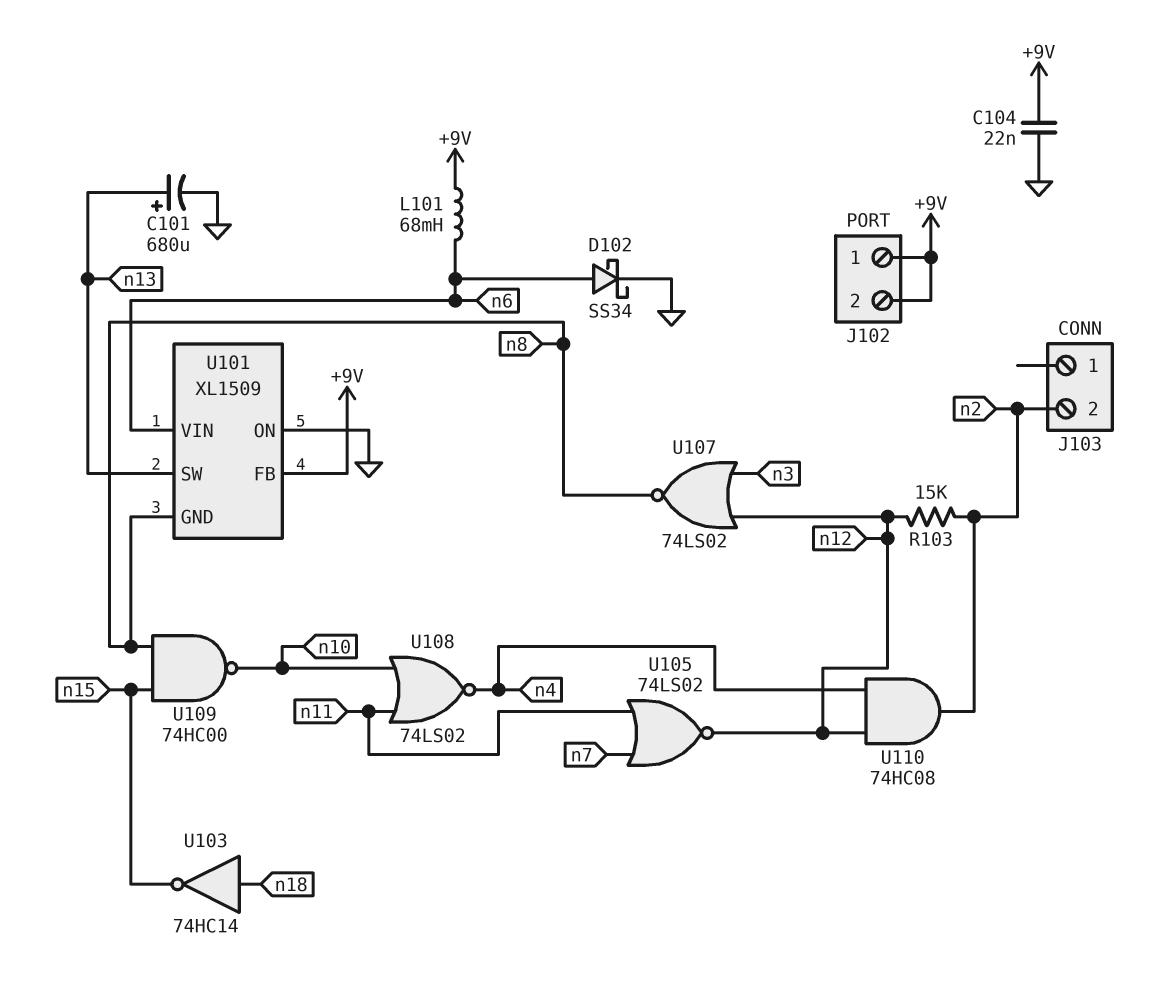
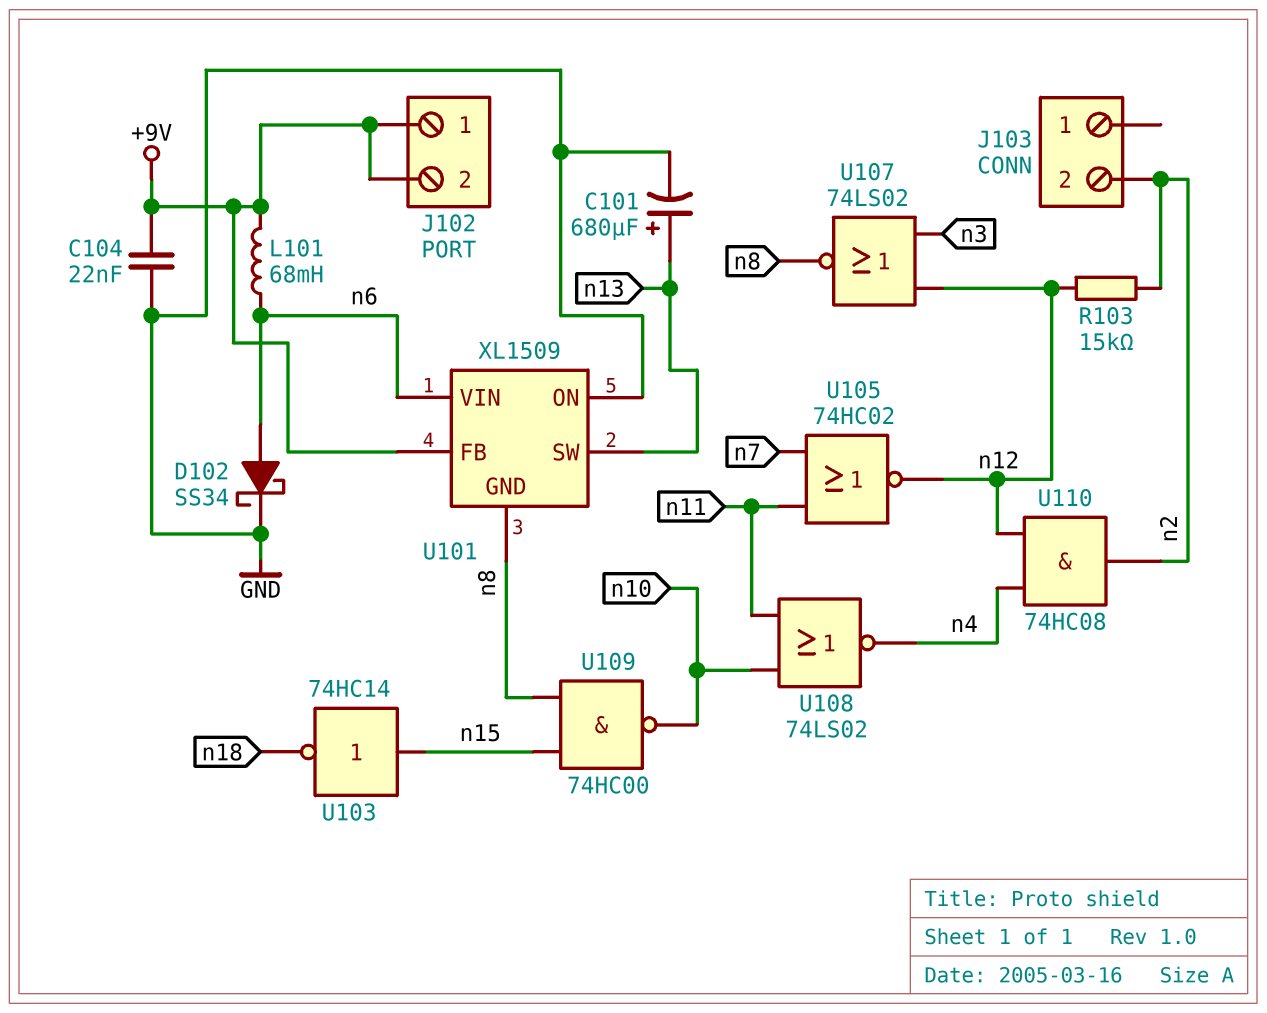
U103: NOT 74HC14 (in n18, out n15) -> NOT 74HC14 (in n15, out n18)
U105: NOR 74LS02 (in n7, in n11, out n12) -> NOR 74HC02 (in n7, in n11, out n12)

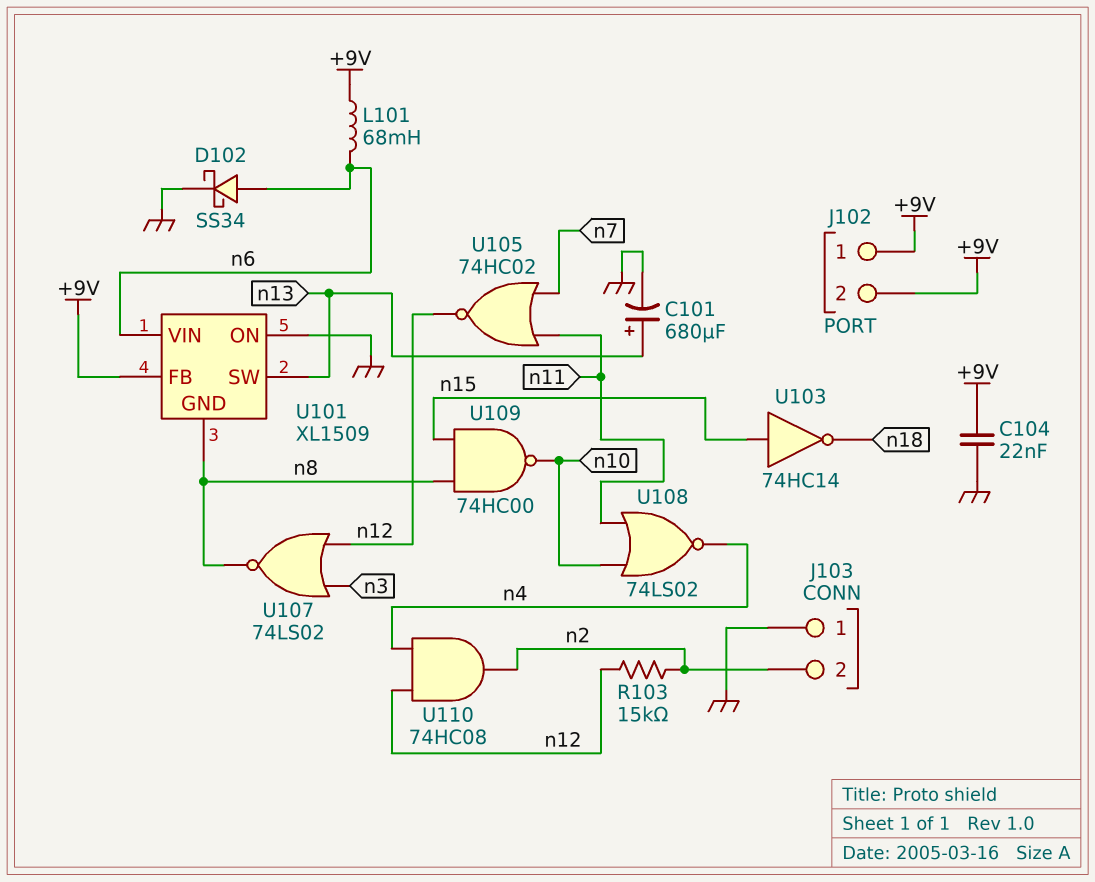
J103 pin 1: none -> GND

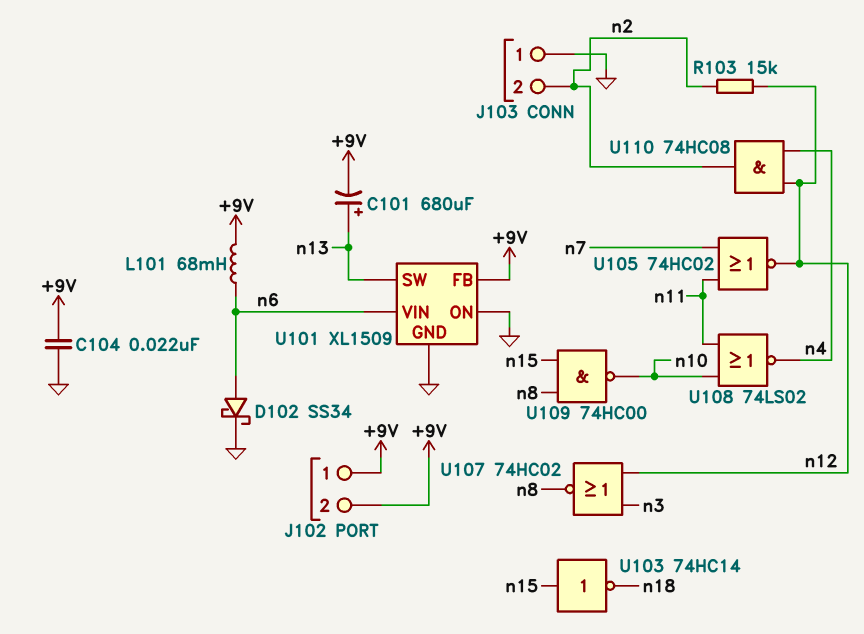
C101: 680uF (plus n13, minus GND) -> 680uF (plus n13, minus +9V)
U101 pin GND: n8 -> GND
U107: NOR 74LS02 (in n3, in n12, out n8) -> NOR 74HC02 (in n3, in n12, out n8)

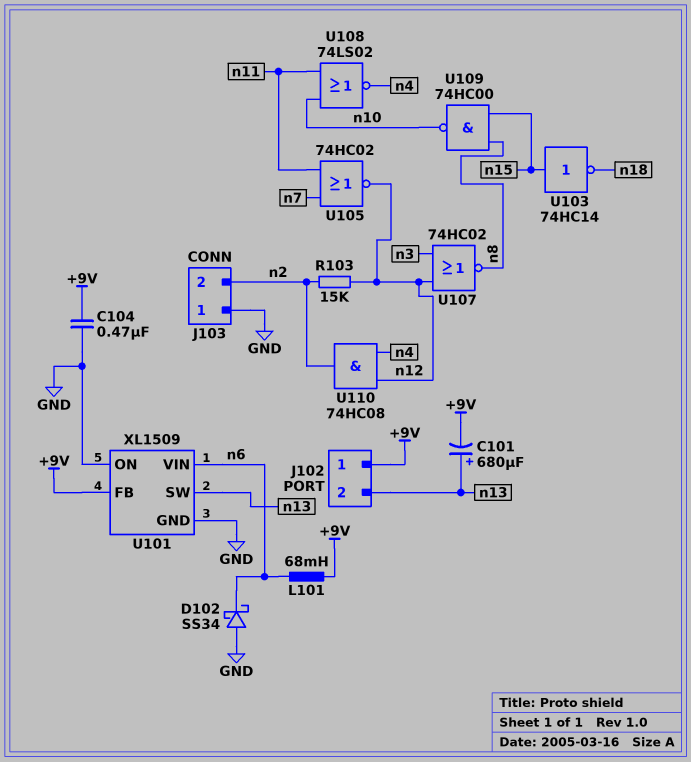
C104: 22nF (+9V, GND) -> 470nF (+9V, GND)
D102: schottky SS34 (A n6, K GND) -> schottky SS34 (A GND, K n6)
J102 pin 2: +9V -> n13

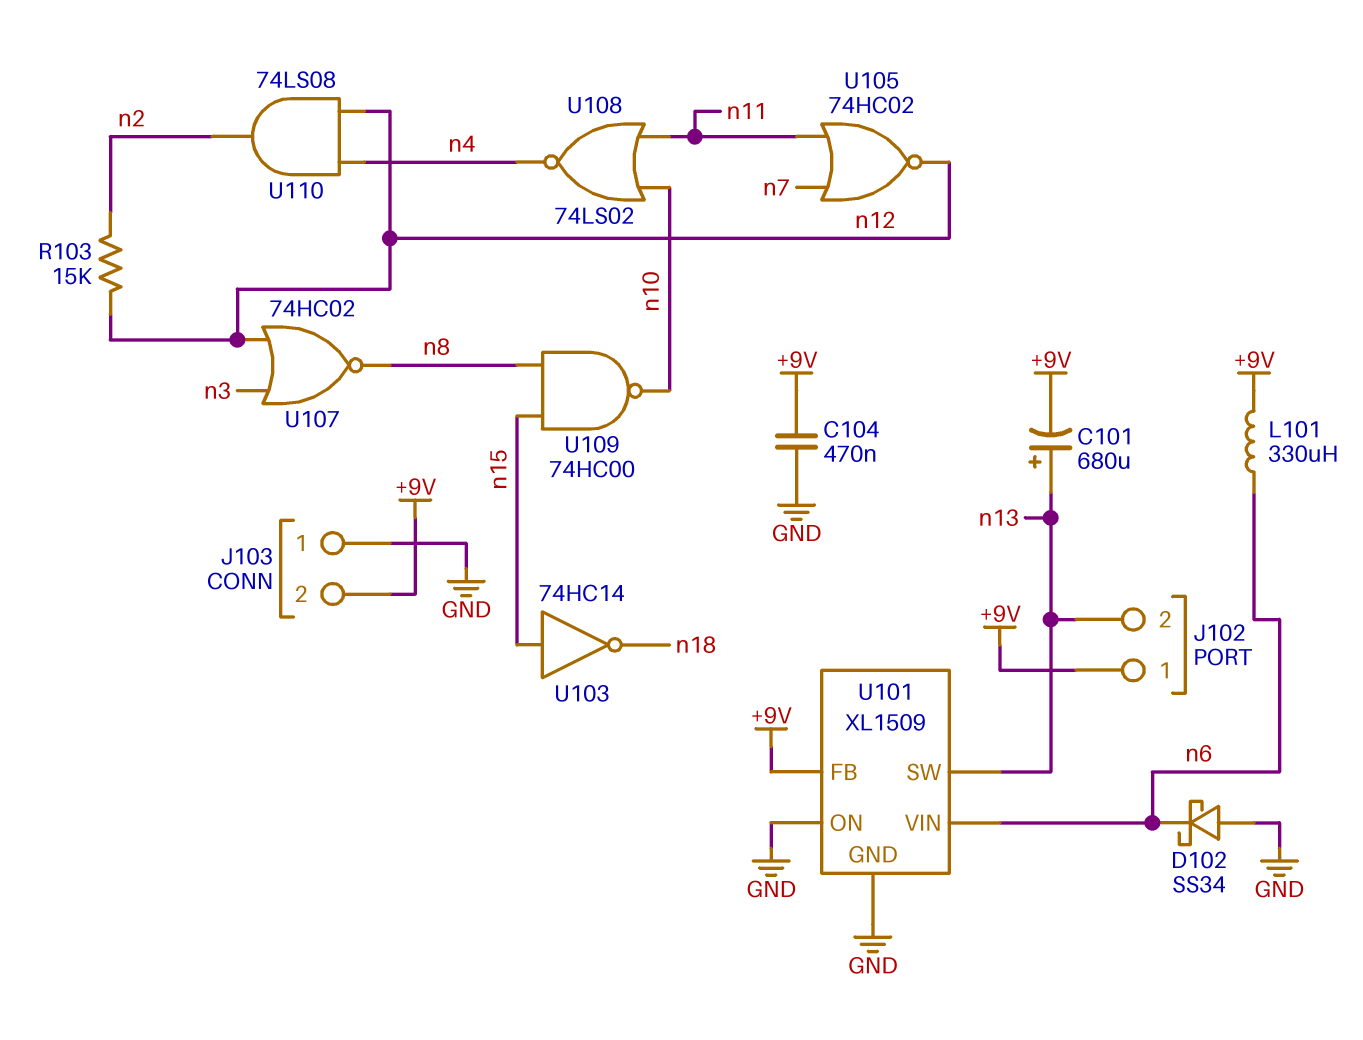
J103 pin 2: n2 -> +9V
L101: 68mH (+9V, n6) -> 330uH (+9V, n6)
U110: AND 74HC08 (in n4, in n12, out n2) -> AND 74LS08 (in n4, in n12, out n2)

